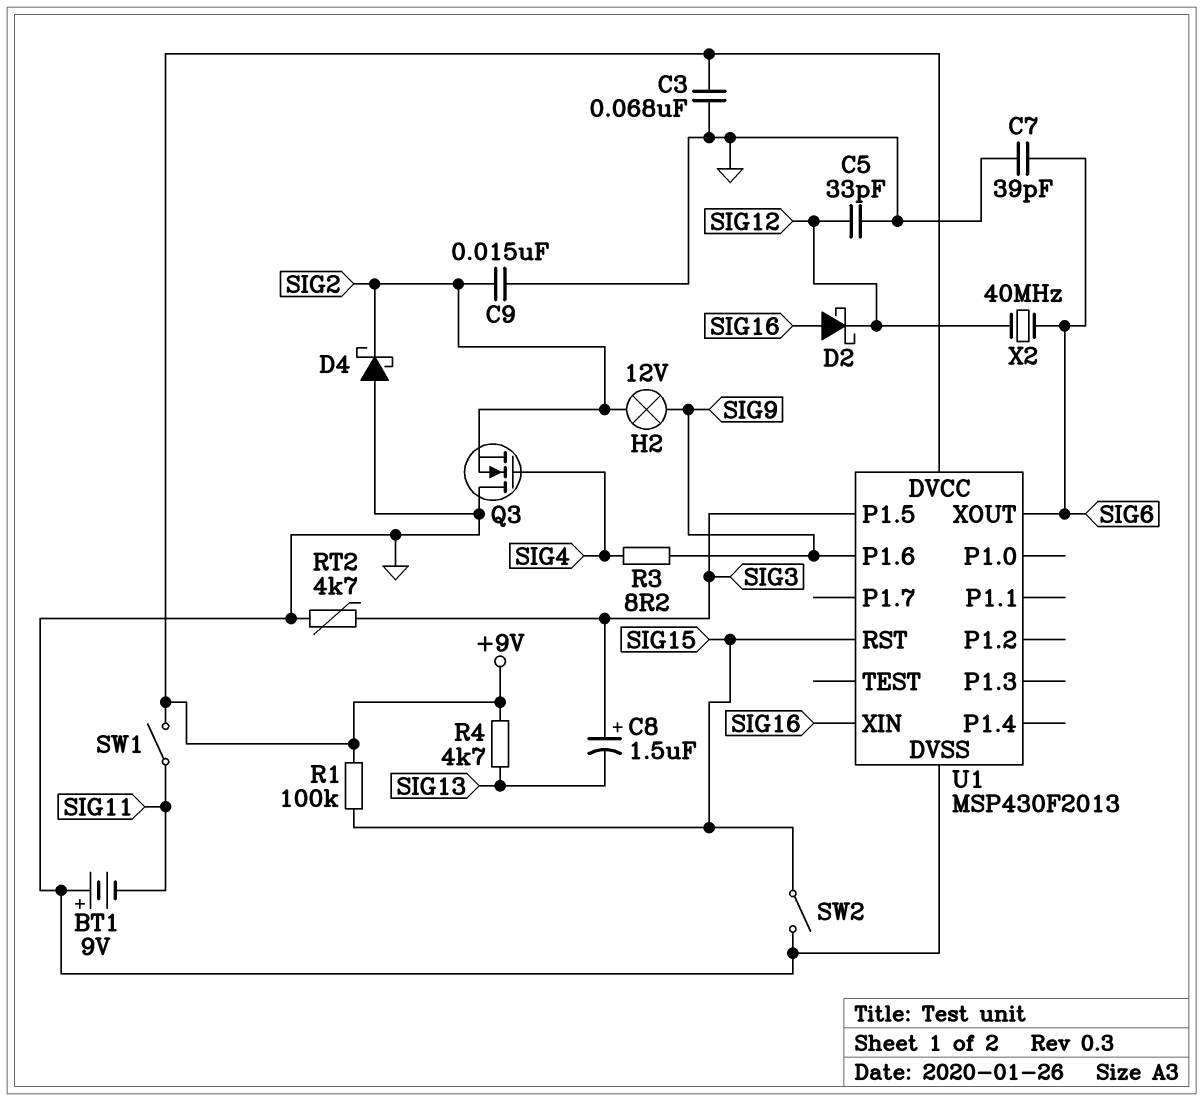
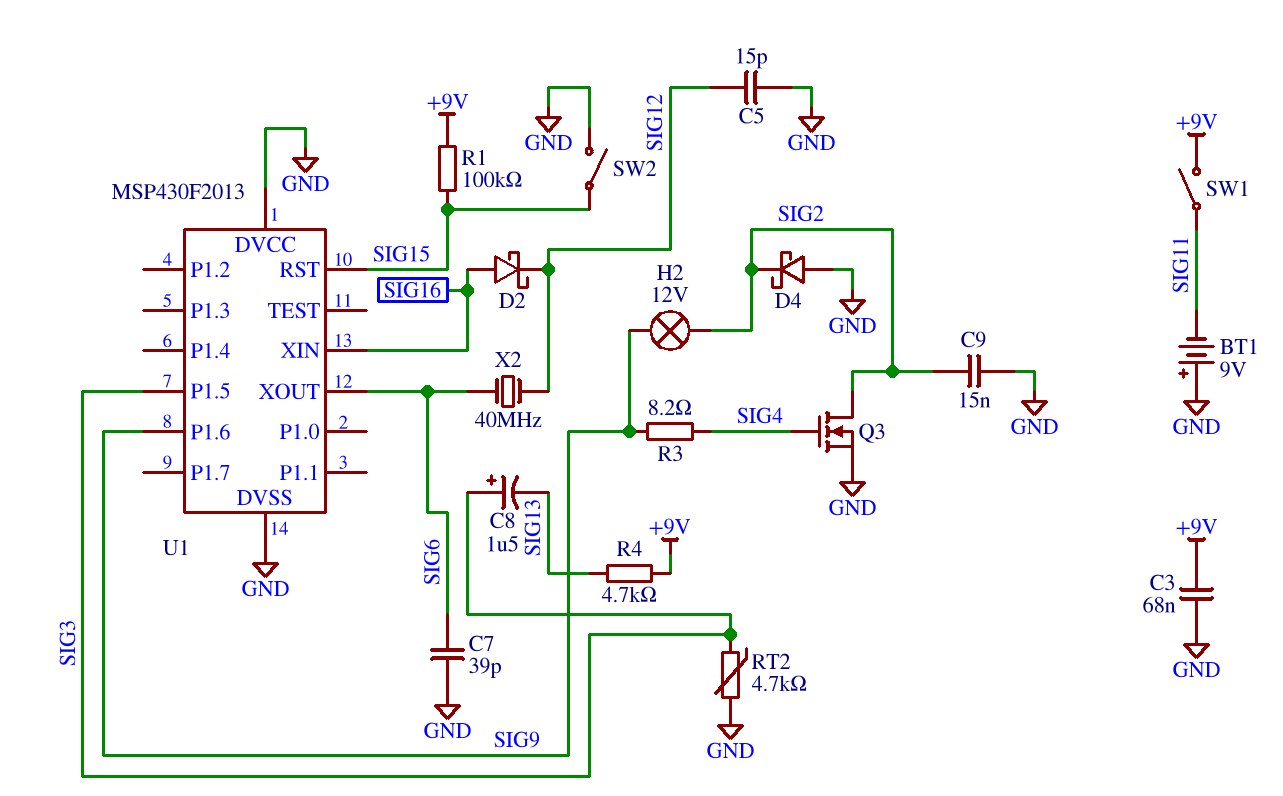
C5: 33pF (GND, SIG12) -> 15pF (GND, SIG12)
Q3: NMOS (G SIG4, D GND, S SIG2) -> NMOS (G SIG4, D SIG2, S GND)
U1 pin DVCC: +9V -> GND

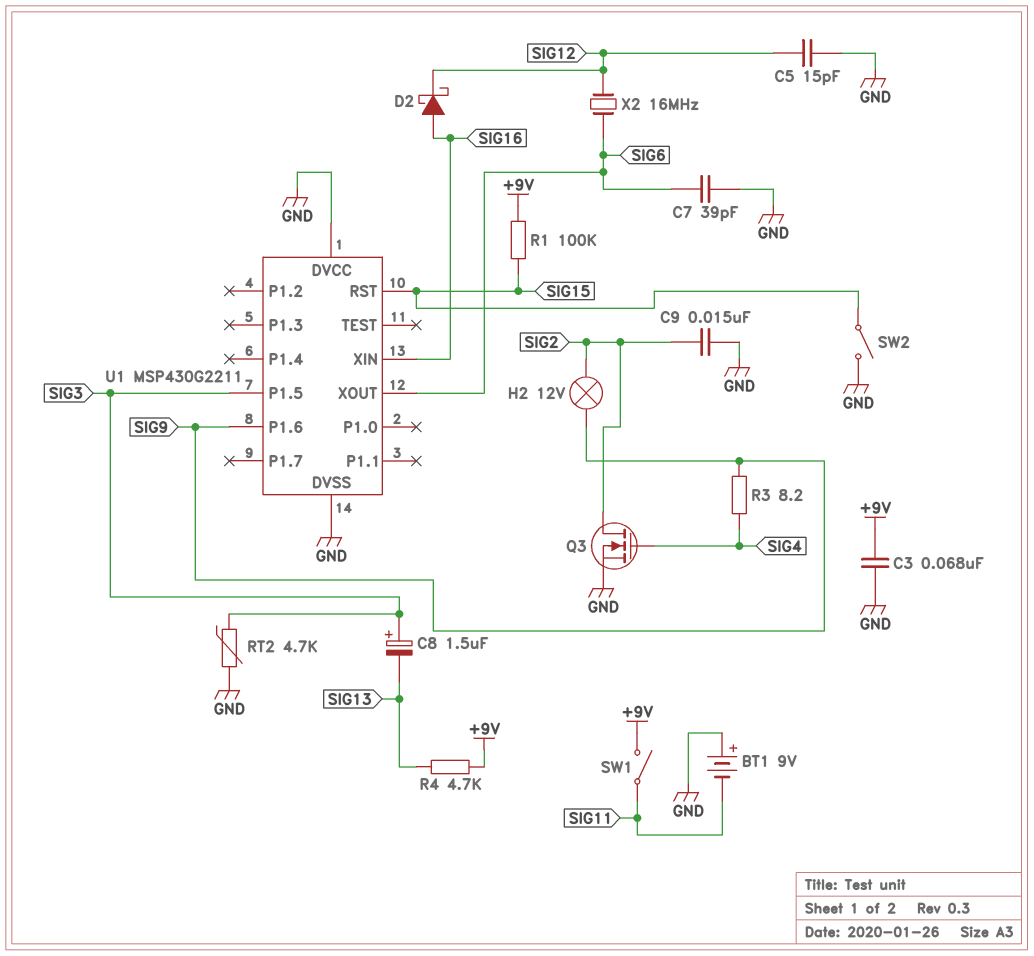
D4: schottky (A GND, K SIG2) -> none
U1: MSP430F2013 -> MSP430G2211
X2: 40MHz (SIG6, SIG12) -> 16MHz (SIG6, SIG12)

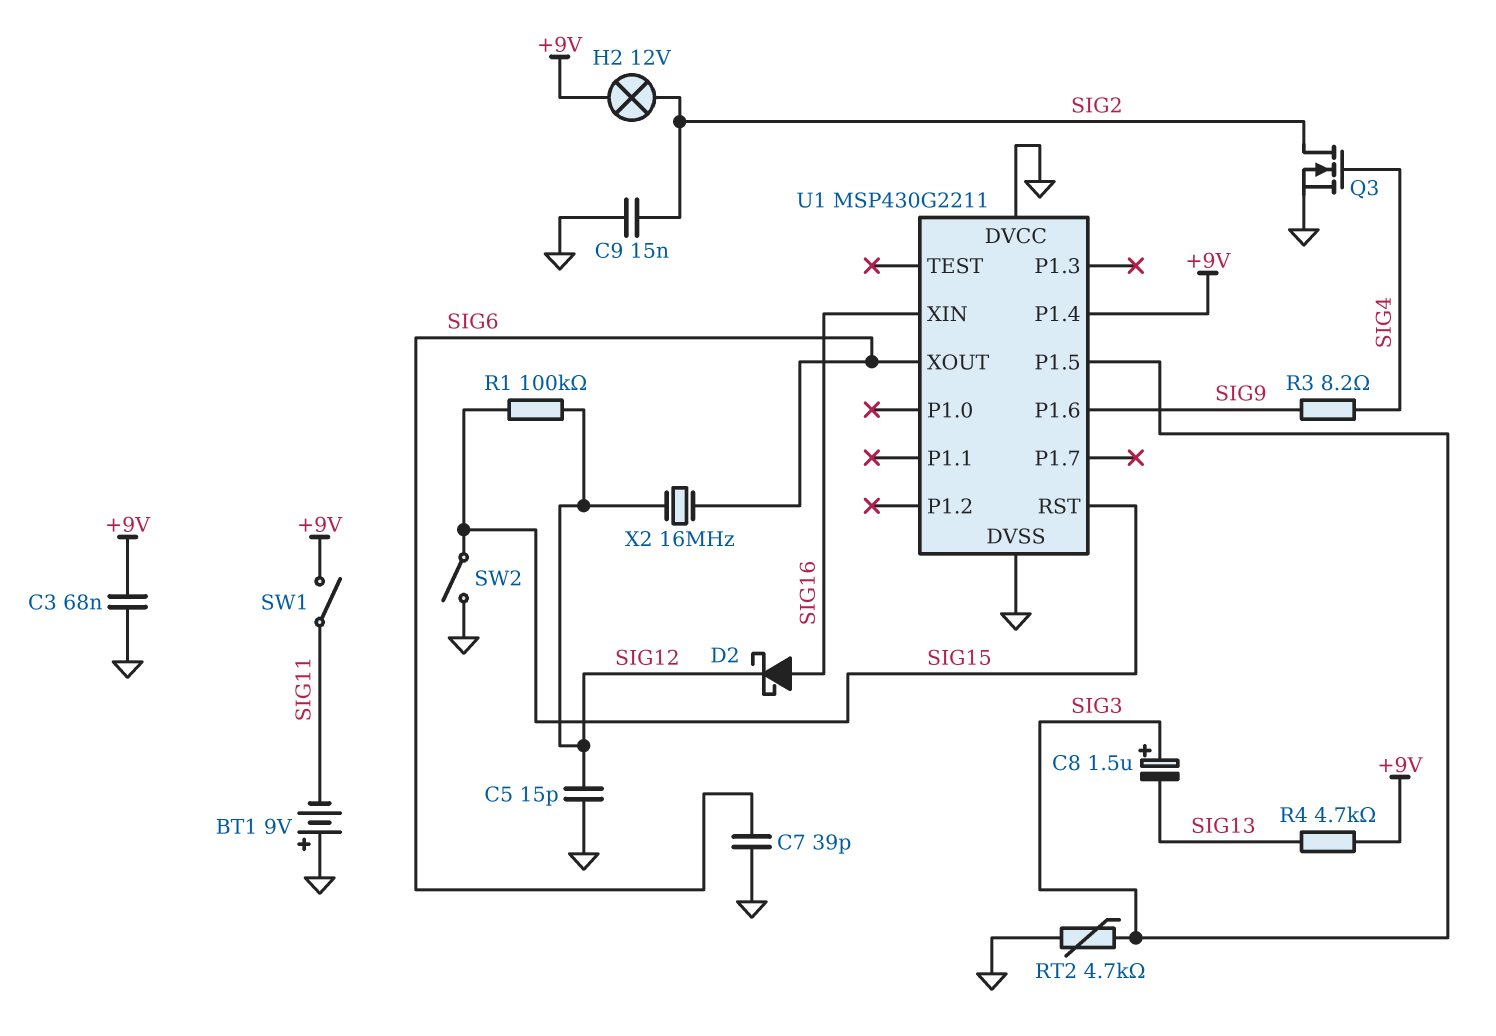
H2: lamp 12V (SIG2, SIG9) -> lamp 12V (+9V, SIG2)
R1: 100k (+9V, SIG15) -> 100k (SIG12, SIG15)
U1 pin P1.4: none -> +9V

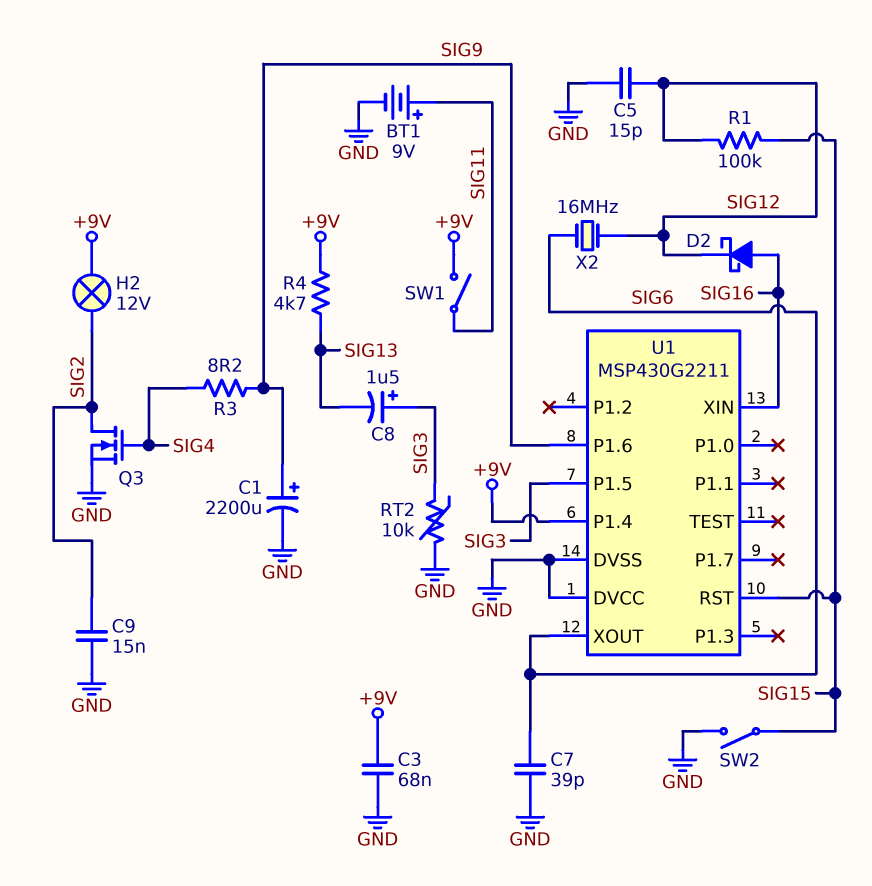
BT1: 9V (plus GND, minus SIG11) -> 9V (plus SIG11, minus GND)
C1: none -> 2200uF (plus SIG9, minus GND)
RT2: 4.7k (GND, SIG3) -> 10k (GND, SIG3)

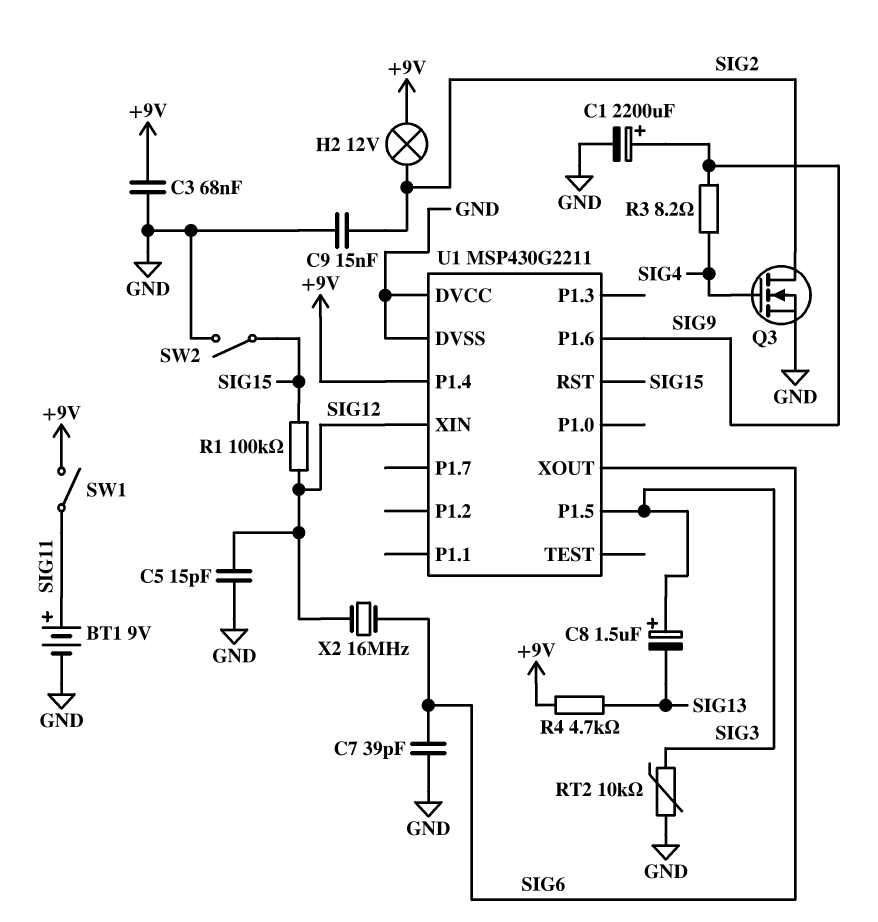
D2: schottky (A SIG16, K SIG12) -> none
U1 pin XIN: SIG16 -> SIG12

